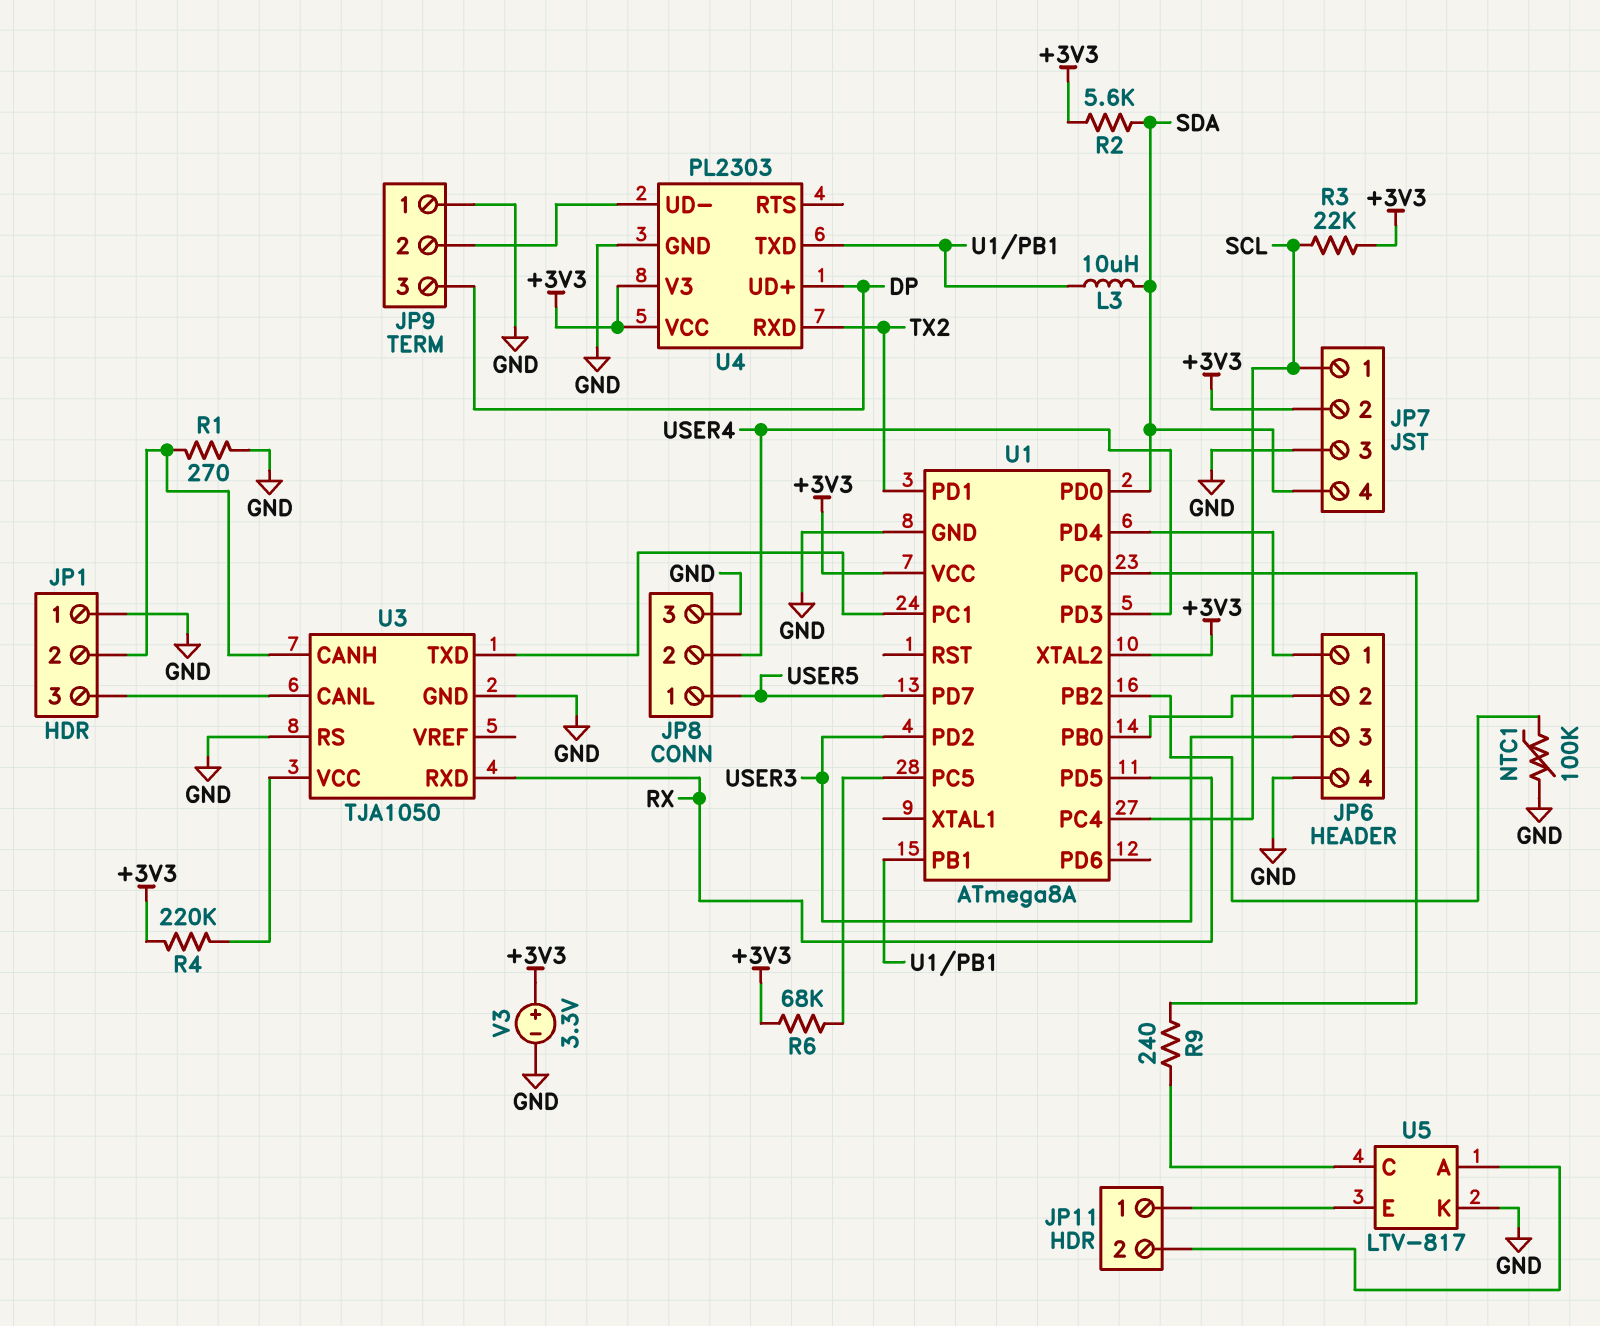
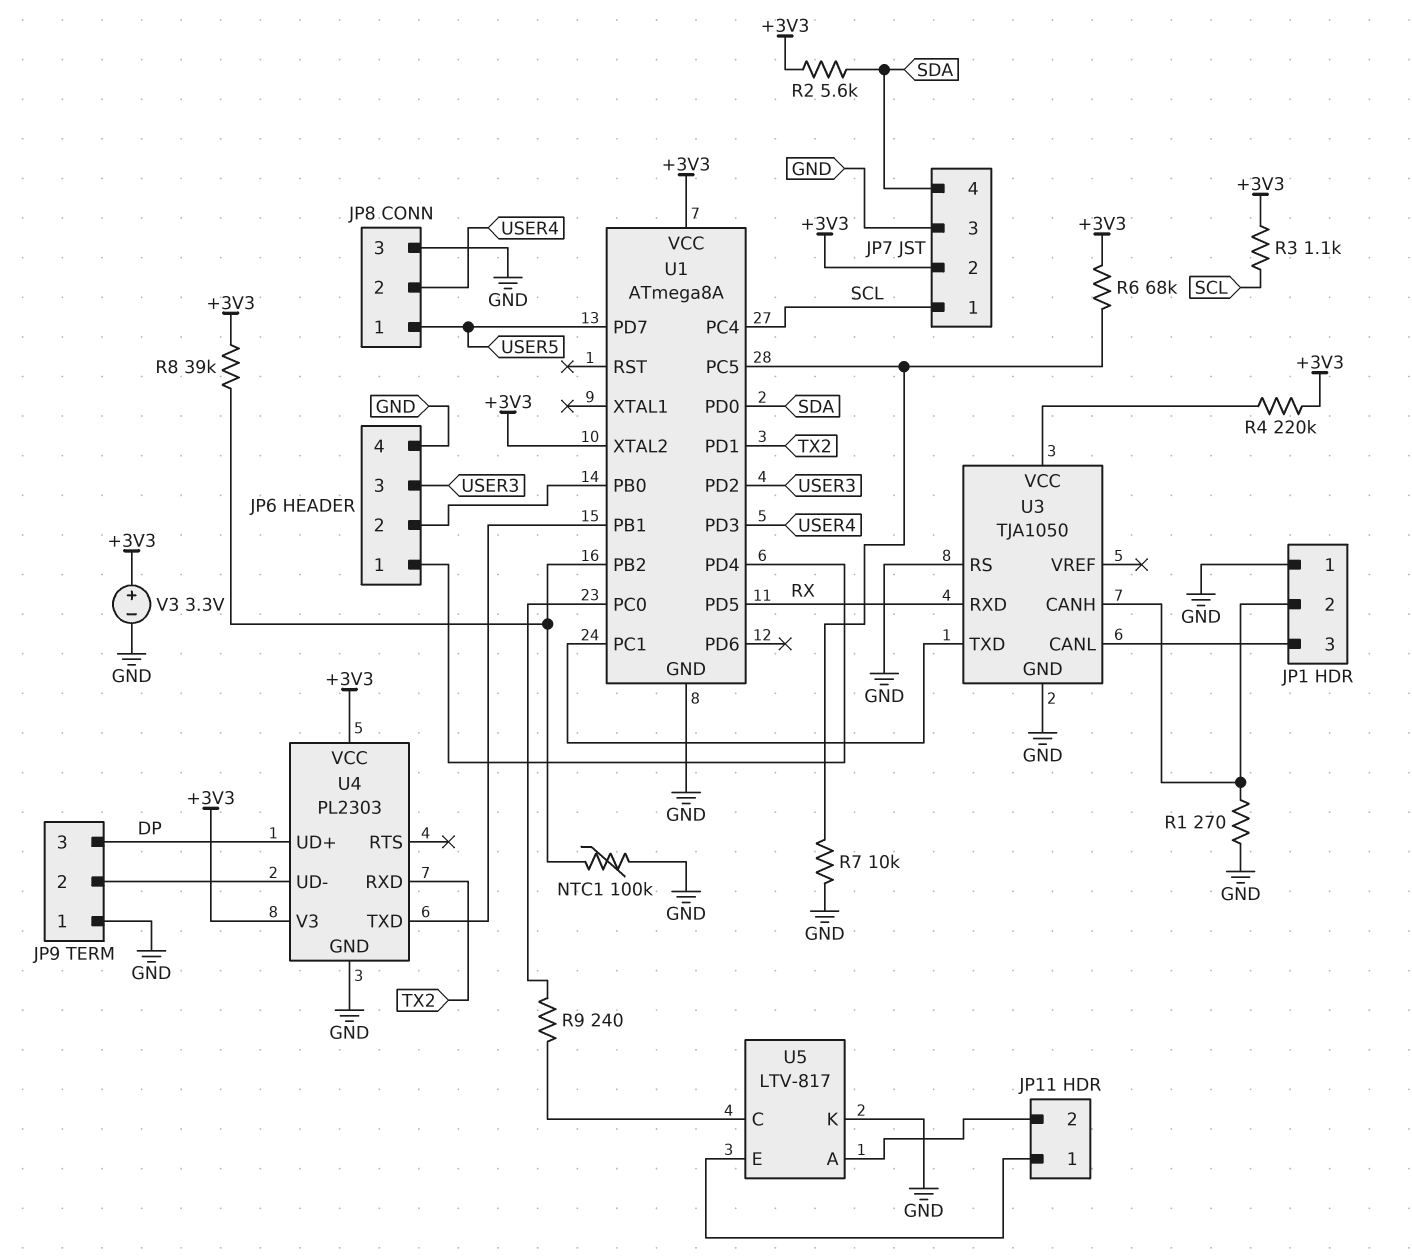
L3: 10uH (SDA, U1/PB1) -> none
R3: 22k (+3V3, SCL) -> 1.1k (+3V3, SCL)
R7: none -> 10k (GND, U1/PC5)
R8: none -> 39k (+3V3, U1/PB2)

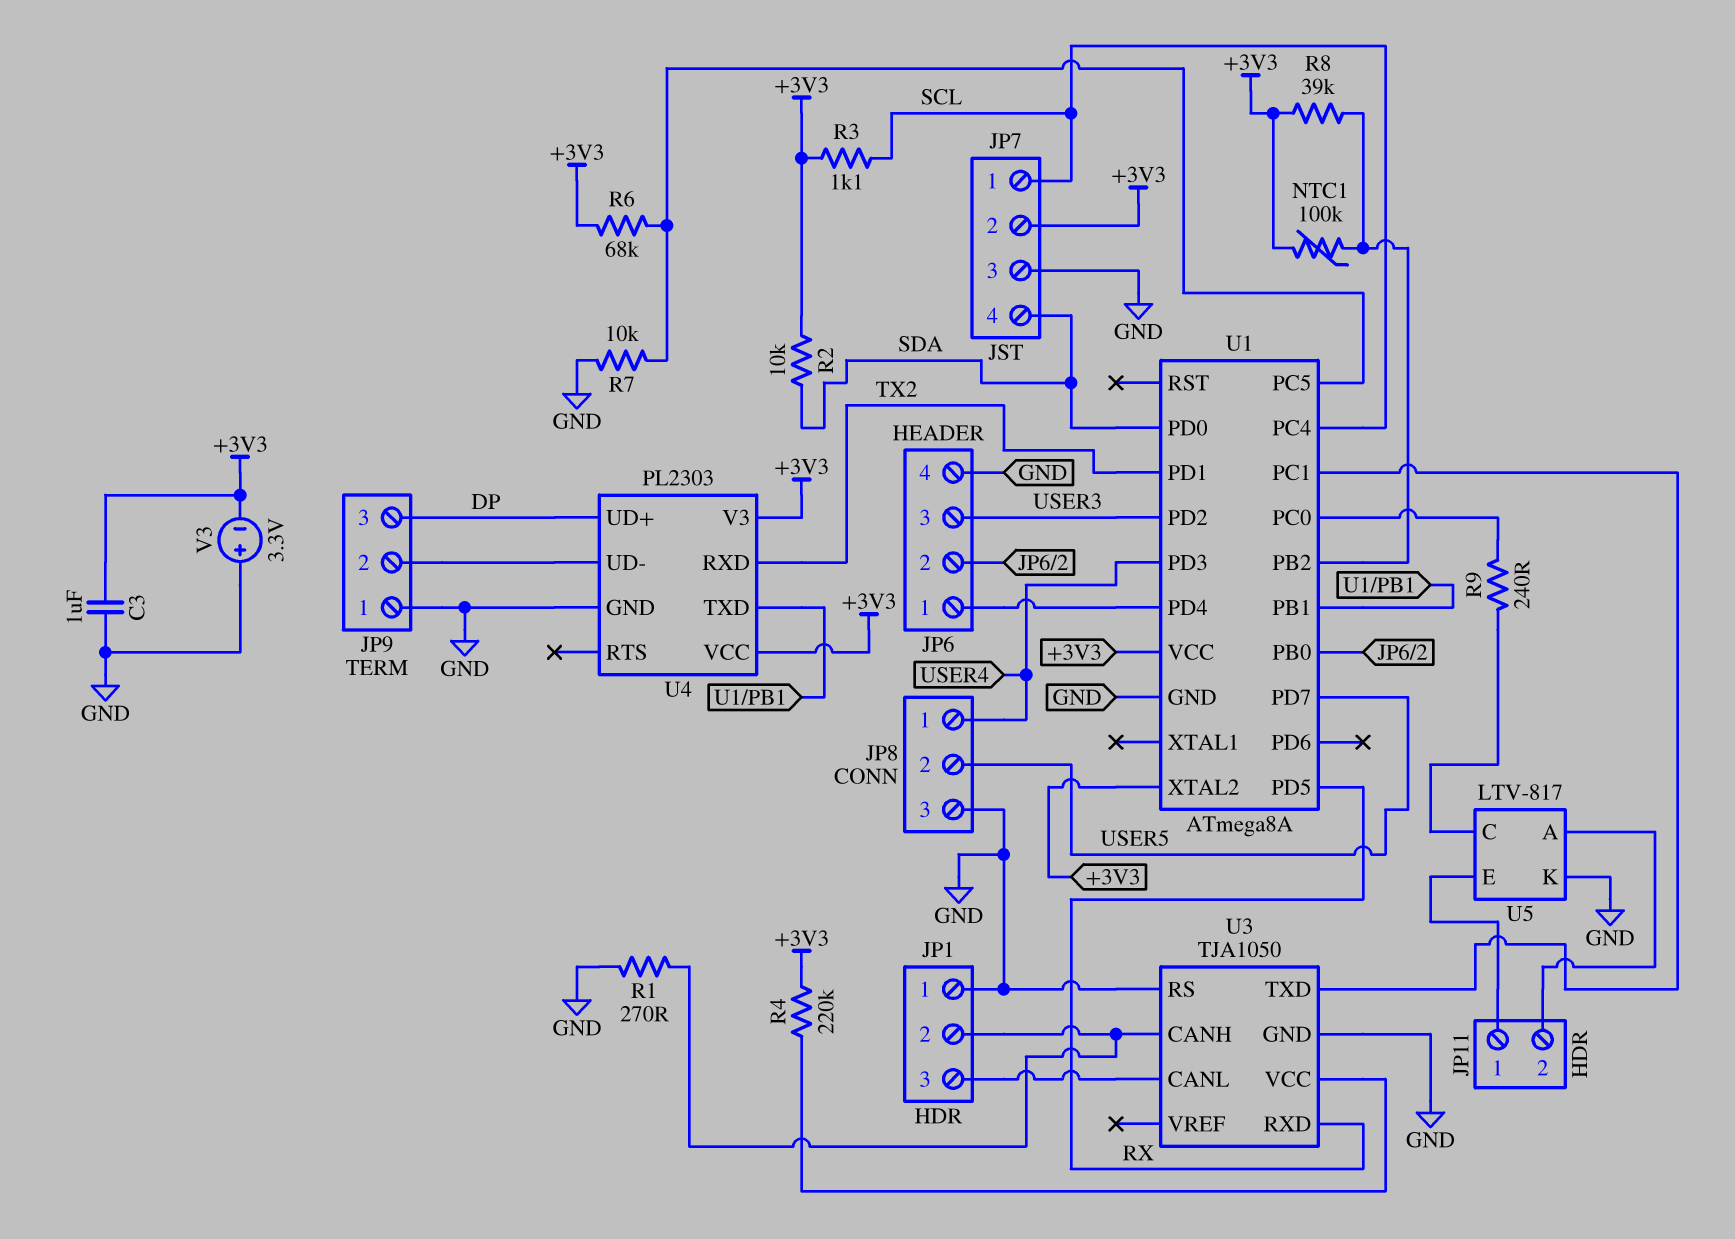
C3: none -> 1uF (+3V3, GND)
JP8 pin 1: USER5 -> USER4
JP8 pin 2: USER4 -> USER5
NTC1: 100k (GND, U1/PB2) -> 100k (+3V3, U1/PB2)
R2: 5.6k (+3V3, SDA) -> 10k (+3V3, SDA)
V3: 3.3V (plus +3V3, minus GND) -> 3.3V (plus GND, minus +3V3)

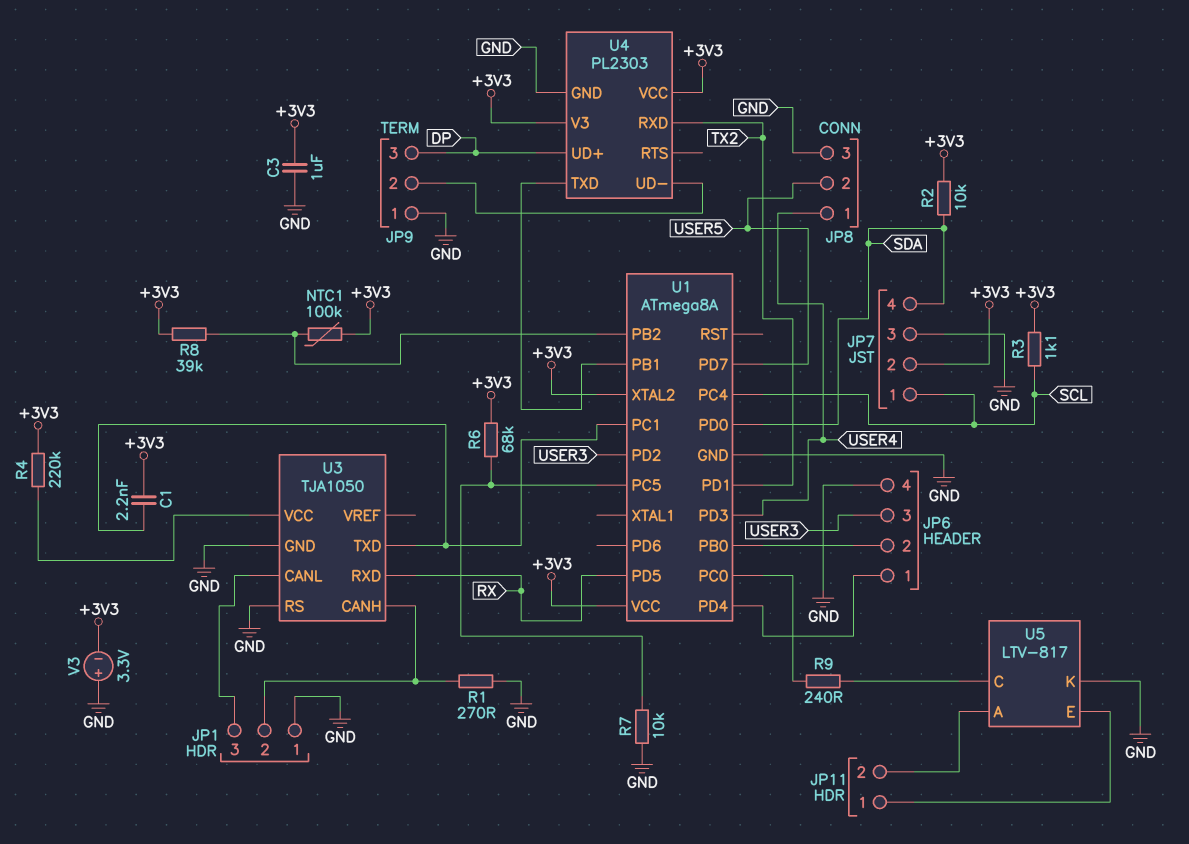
C1: none -> 2.2nF (+3V3, U1/PC1)

